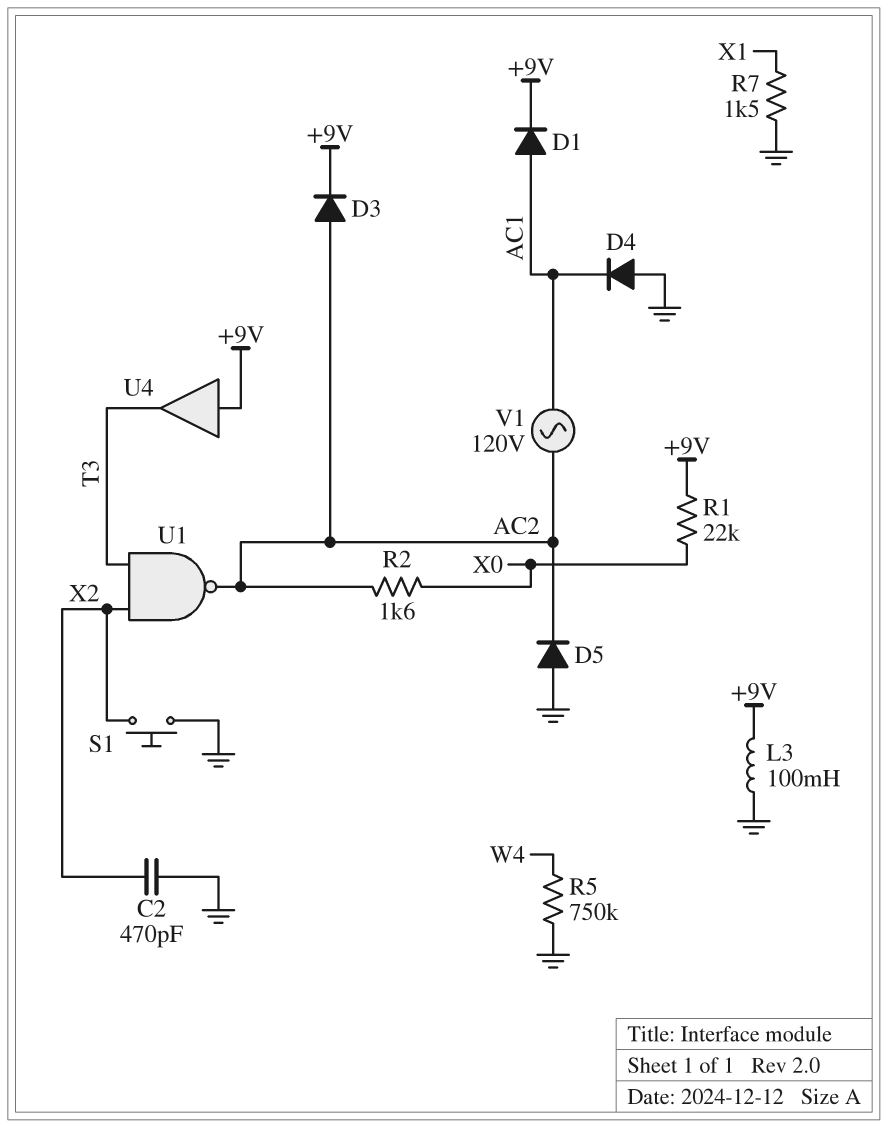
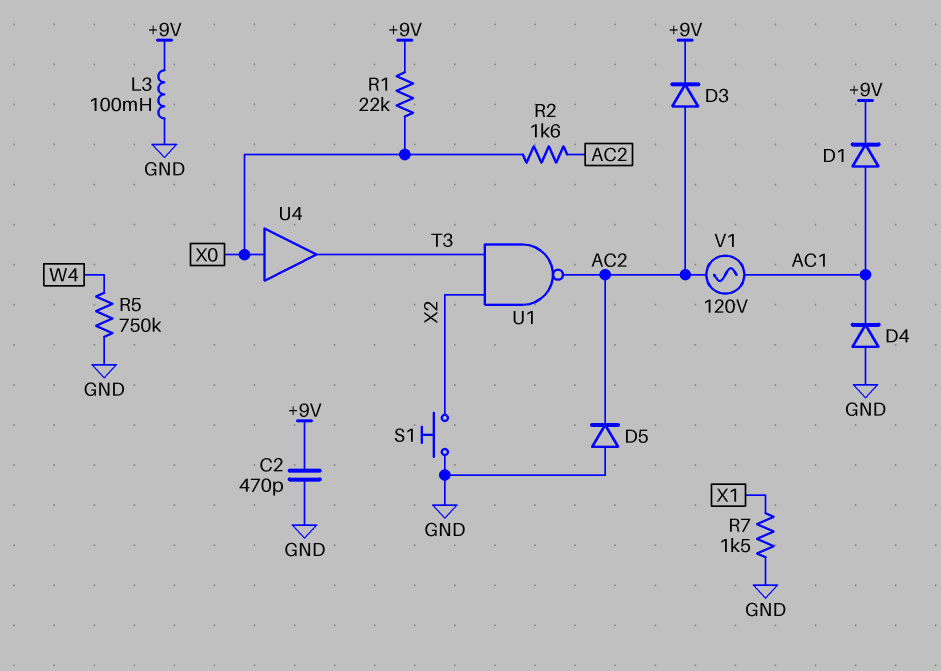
C2: 470pF (GND, X2) -> 470pF (+9V, GND)
U4: buffer (in +9V, out T3) -> buffer (in X0, out T3)

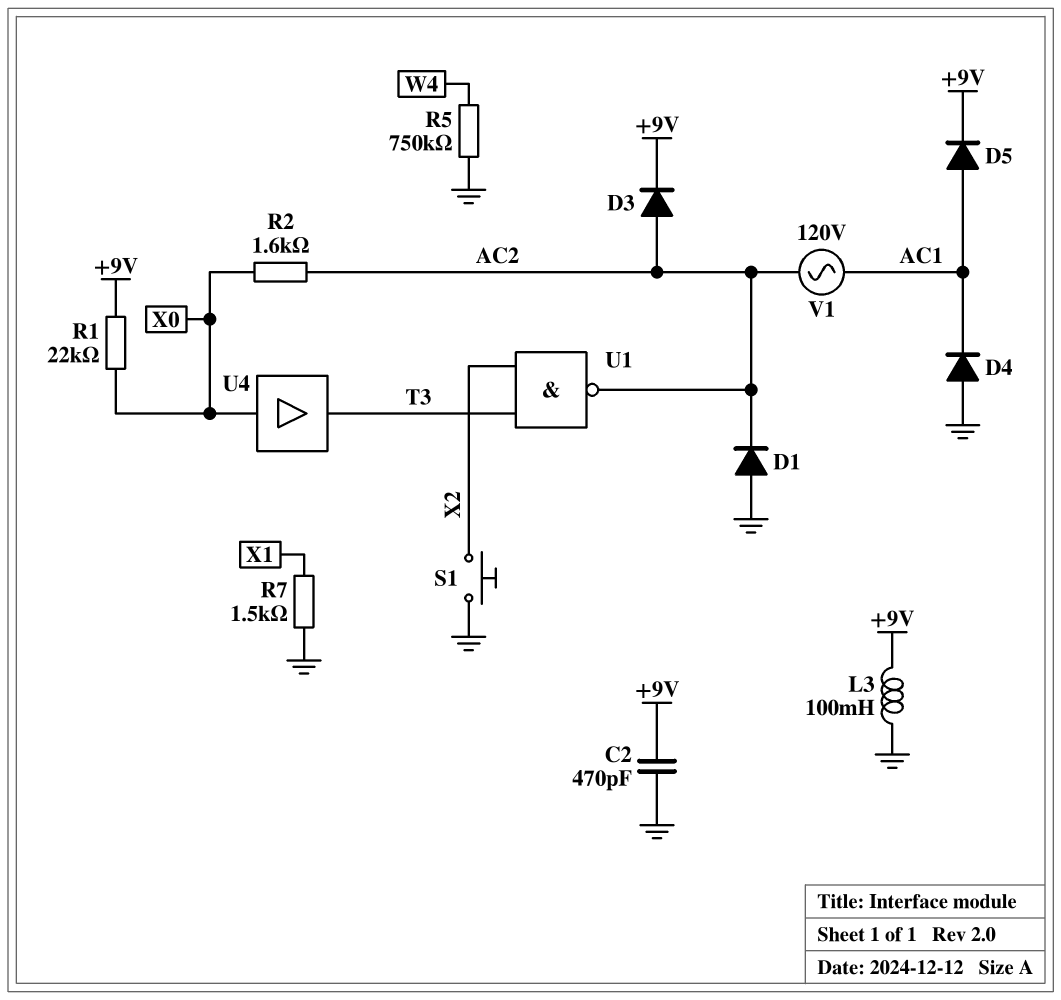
D1: diode (A AC1, K +9V) -> diode (A GND, K AC2)
D5: diode (A GND, K AC2) -> diode (A AC1, K +9V)

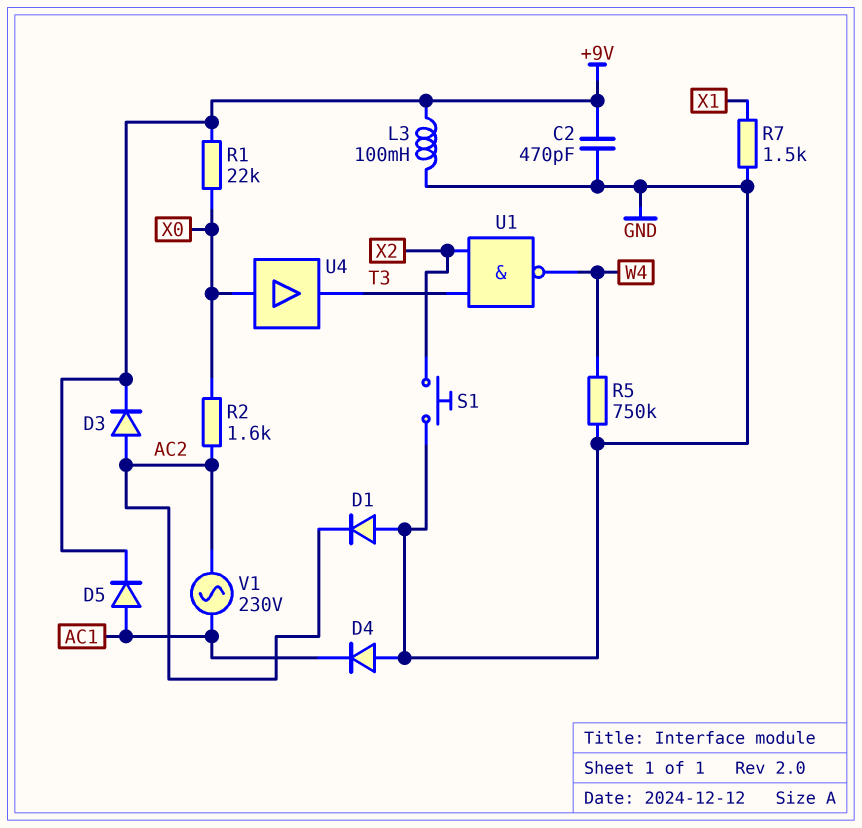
U1: NAND (in T3, in X2, out AC2) -> NAND (in T3, in X2, out W4)
V1: AC 120V (AC1, AC2) -> AC 230V (AC1, AC2)

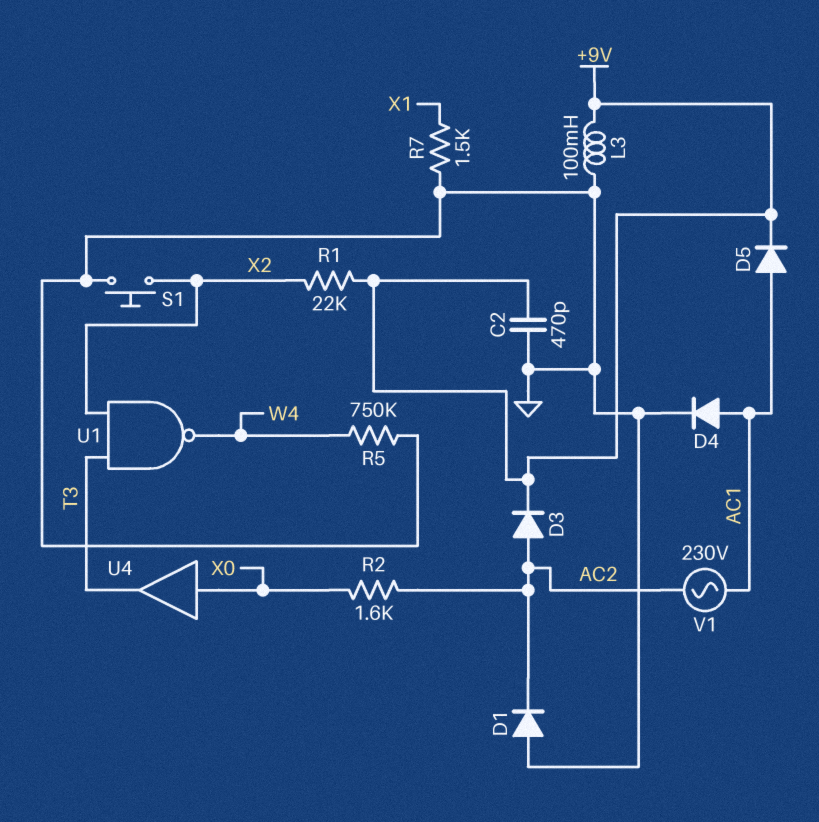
D4: diode (A GND, K AC1) -> diode (A AC1, K GND)
R1: 22k (+9V, X0) -> 22k (+9V, X2)

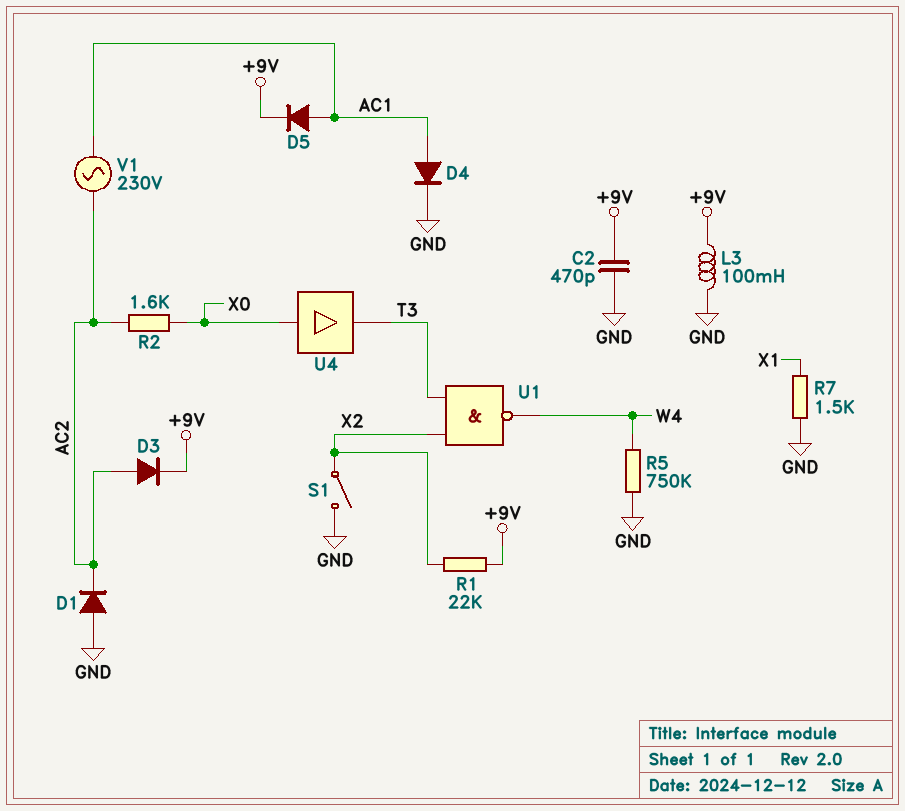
S1: button (GND, X2) -> switch (GND, X2)

